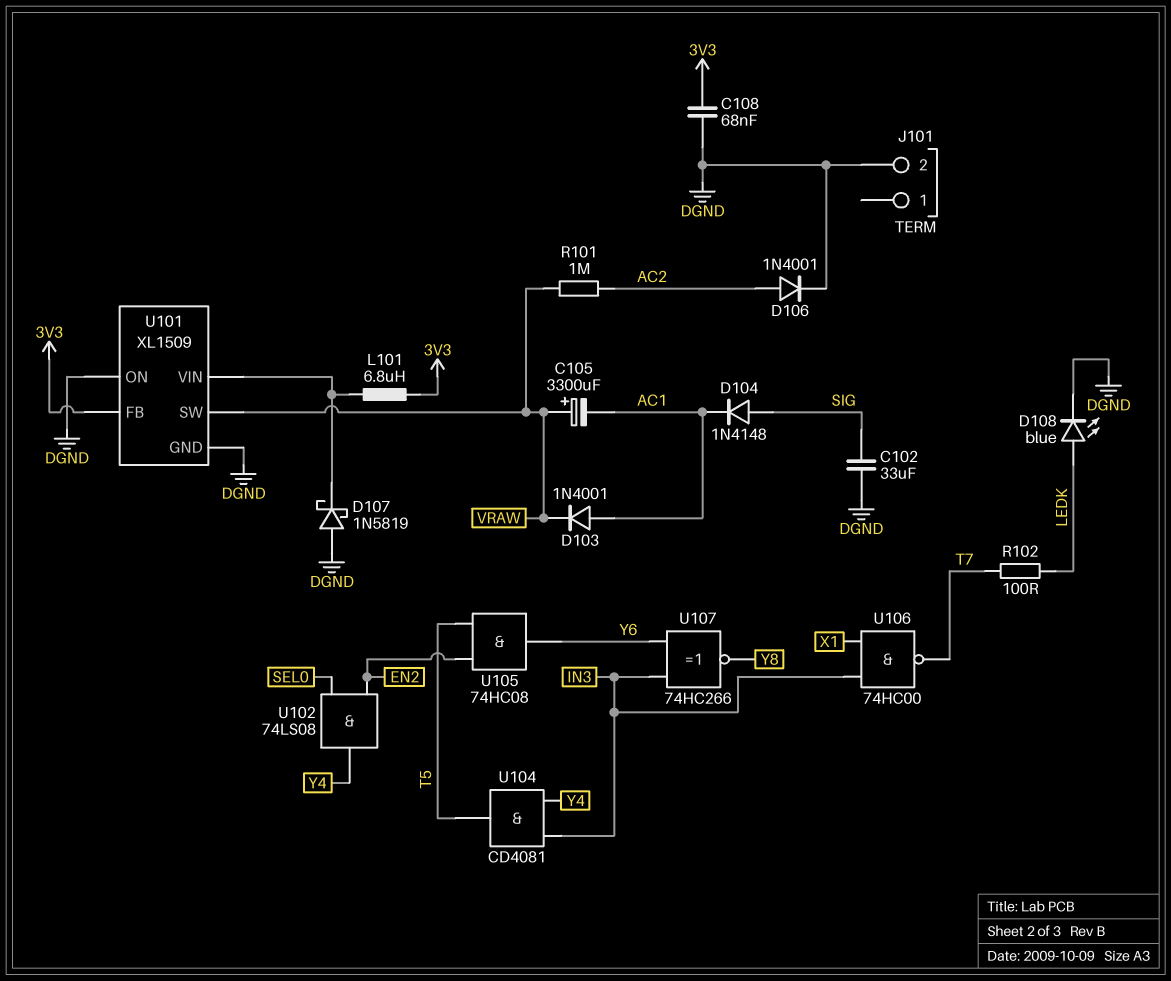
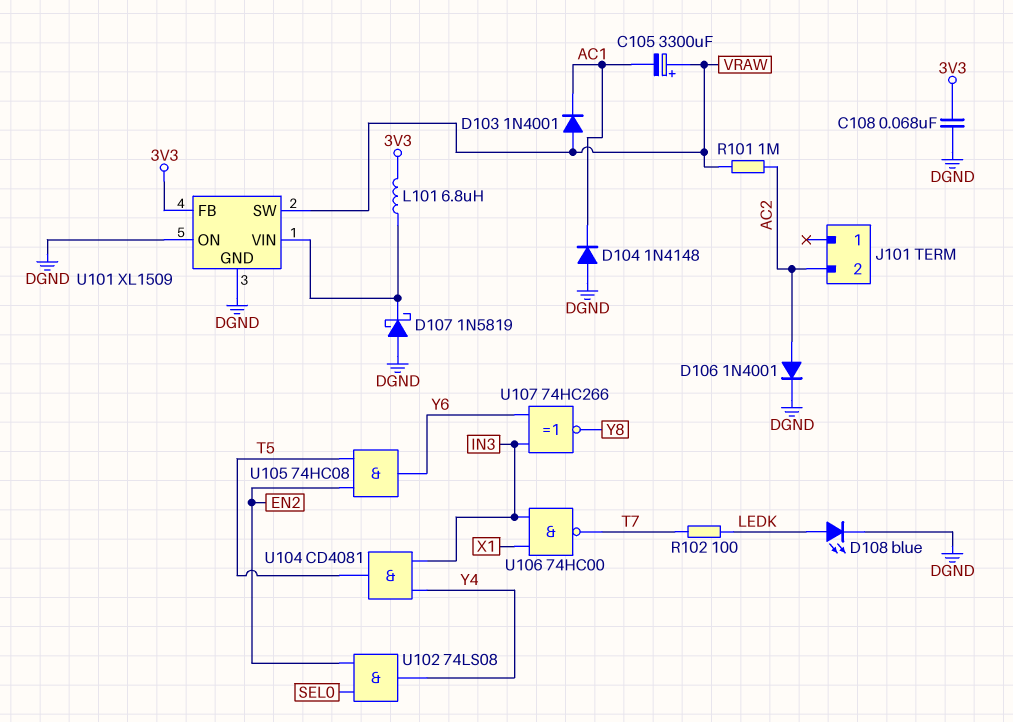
C102: 33uF (DGND, SIG) -> none
D103: diode 1N4001 (A AC1, K VRAW) -> diode 1N4001 (A VRAW, K AC1)
D104: diode 1N4148 (A SIG, K AC1) -> diode 1N4148 (A DGND, K AC1)
J101 pin 2: DGND -> AC2

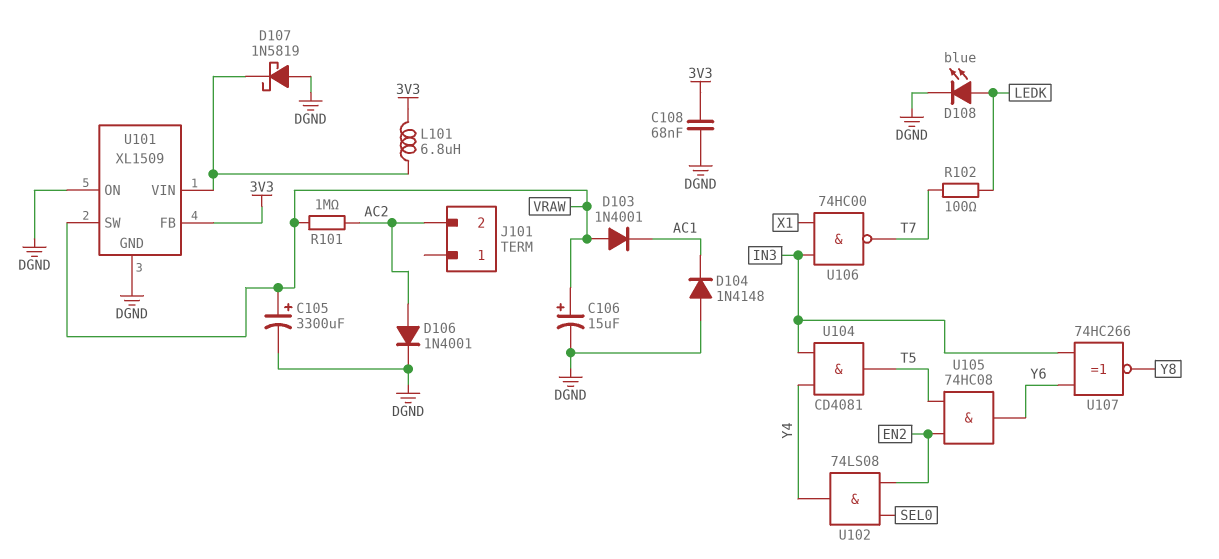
C105: 3300uF (plus VRAW, minus AC1) -> 3300uF (plus VRAW, minus DGND)
C106: none -> 15uF (plus VRAW, minus DGND)

